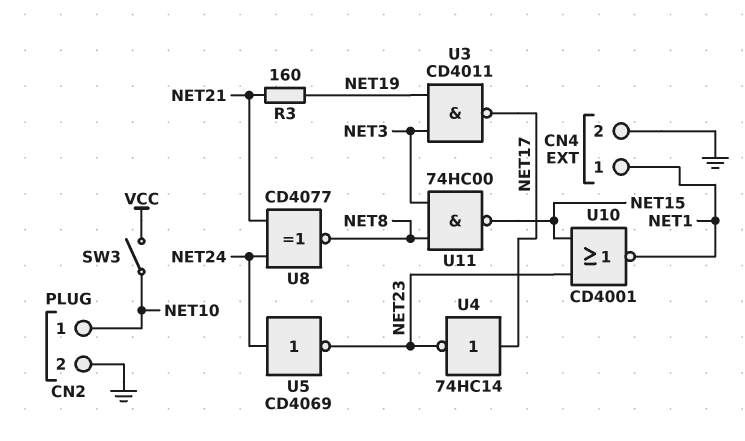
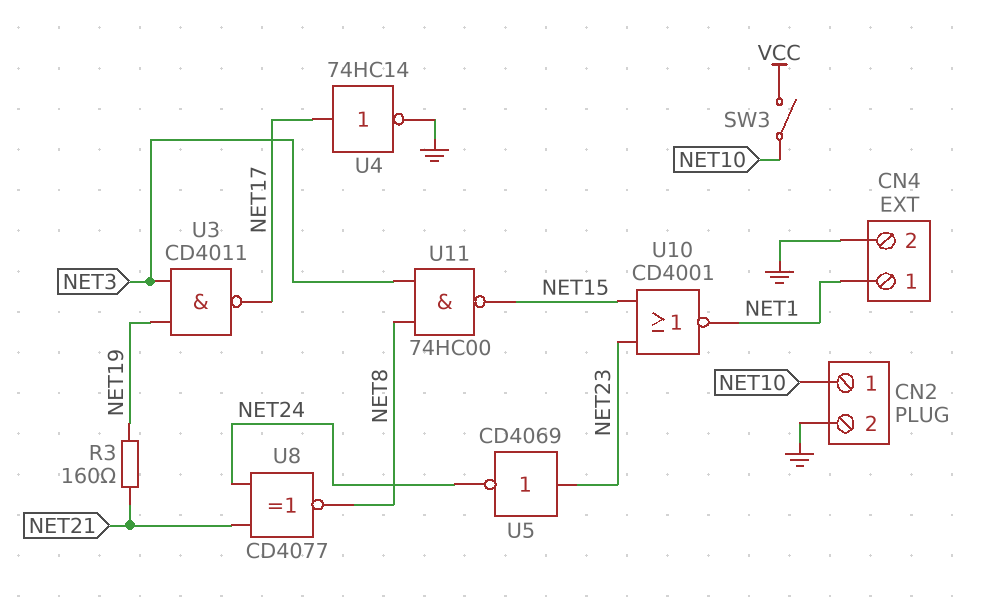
U4: NOT 74HC14 (in NET17, out NET23) -> NOT 74HC14 (in NET17, out GND)
U5: NOT CD4069 (in NET24, out NET23) -> NOT CD4069 (in NET23, out NET24)

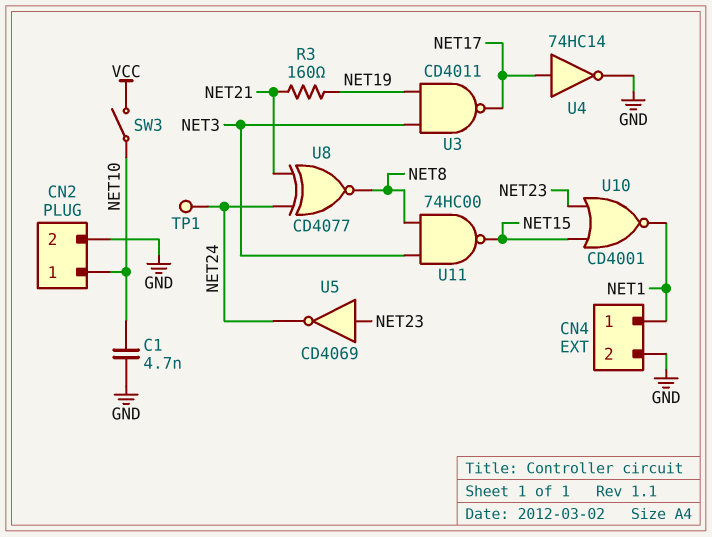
C1: none -> 4.7nF (GND, NET10)
TP1: none -> test point (NET24)

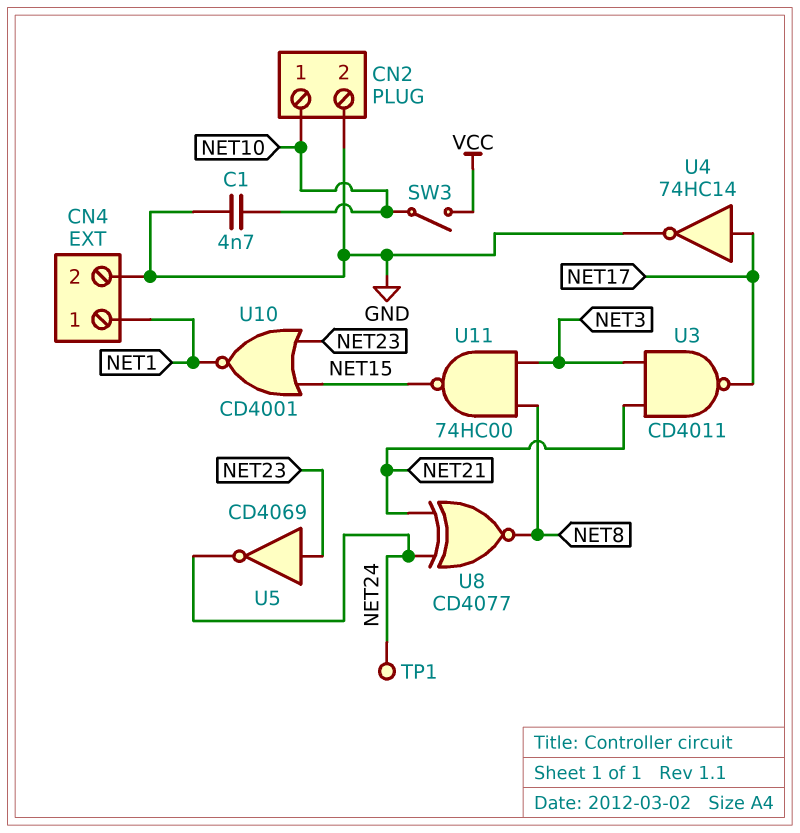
R3: 160 (NET19, NET21) -> none
U3: NAND CD4011 (in NET3, in NET19, out NET17) -> NAND CD4011 (in NET3, in NET21, out NET17)

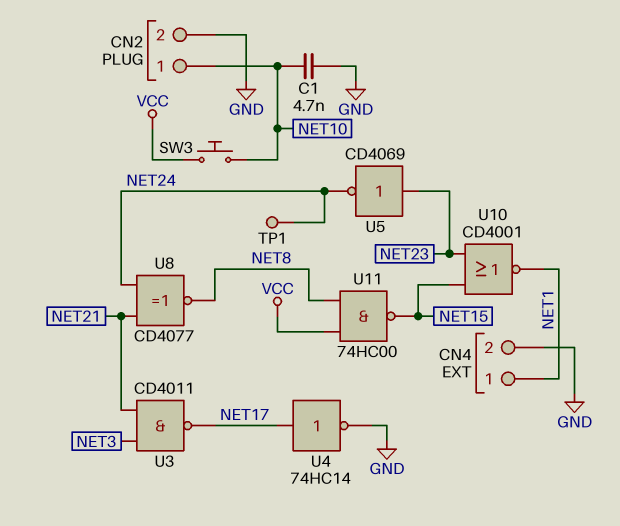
SW3: switch (NET10, VCC) -> button (NET10, VCC)
U11: NAND 74HC00 (in NET3, in NET8, out NET15) -> NAND 74HC00 (in NET8, in VCC, out NET15)

